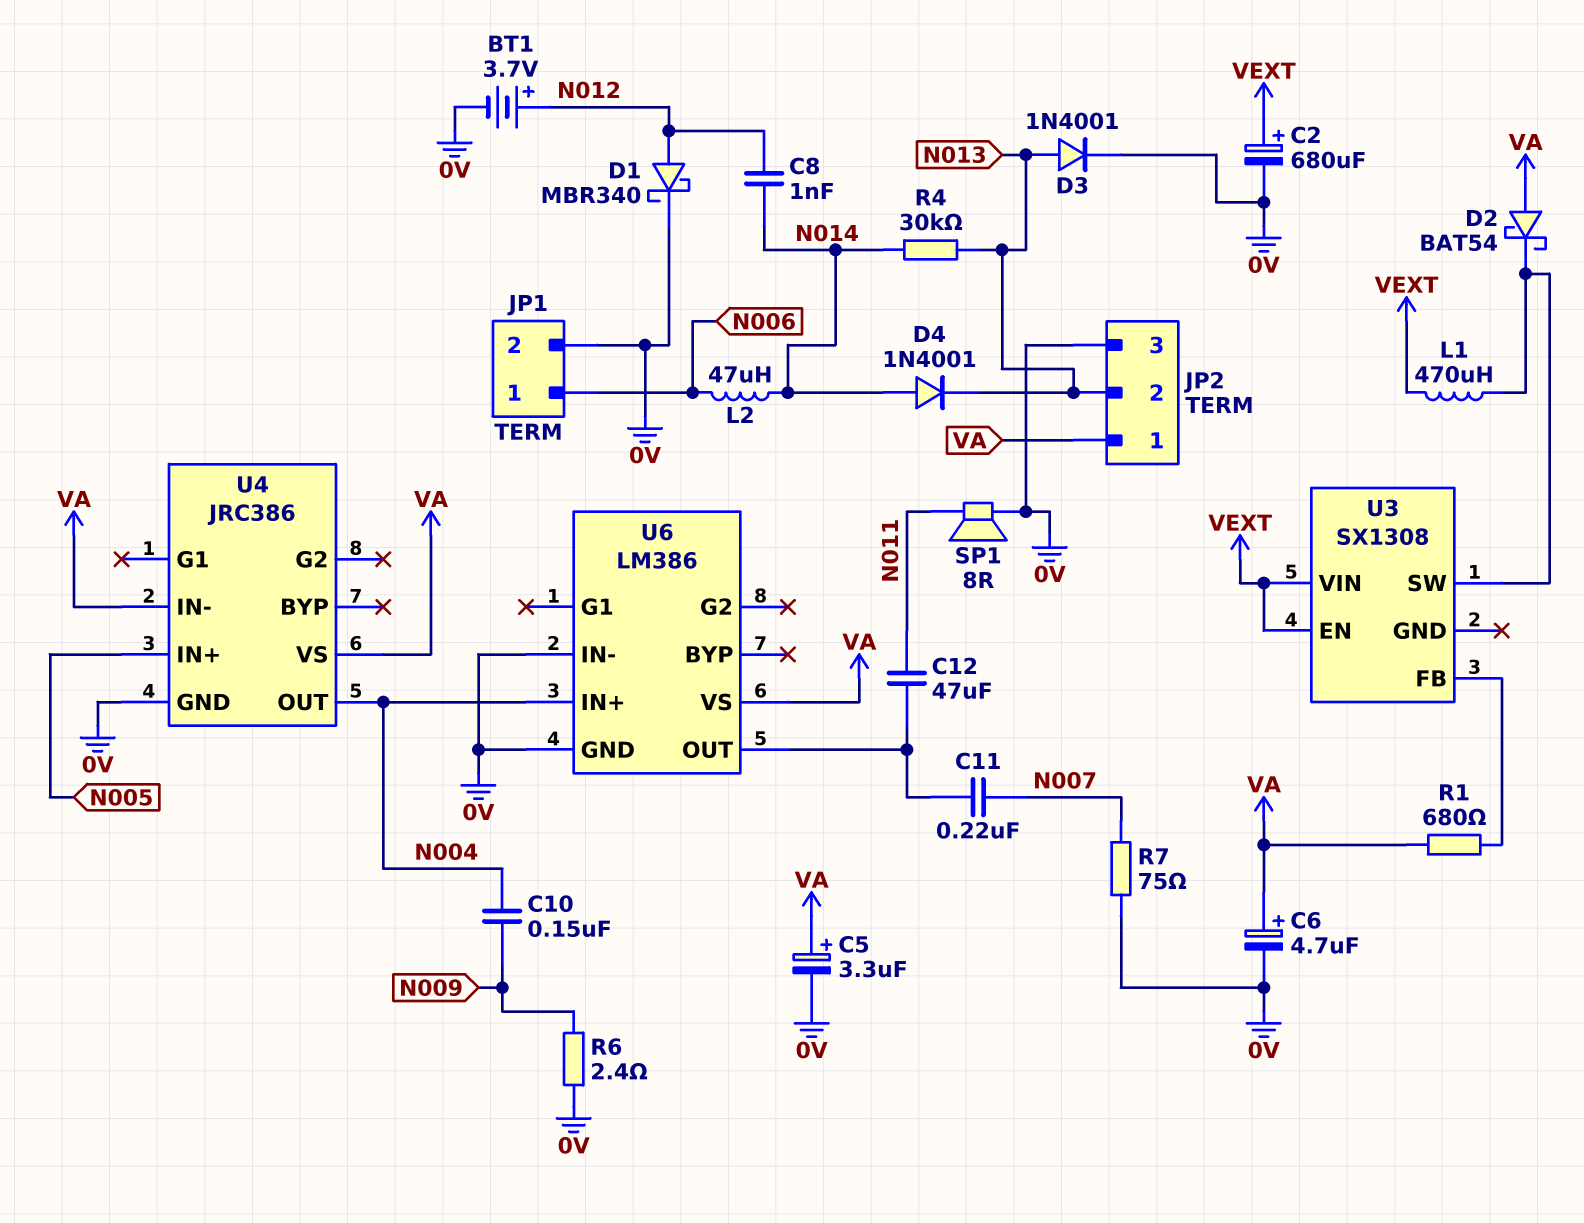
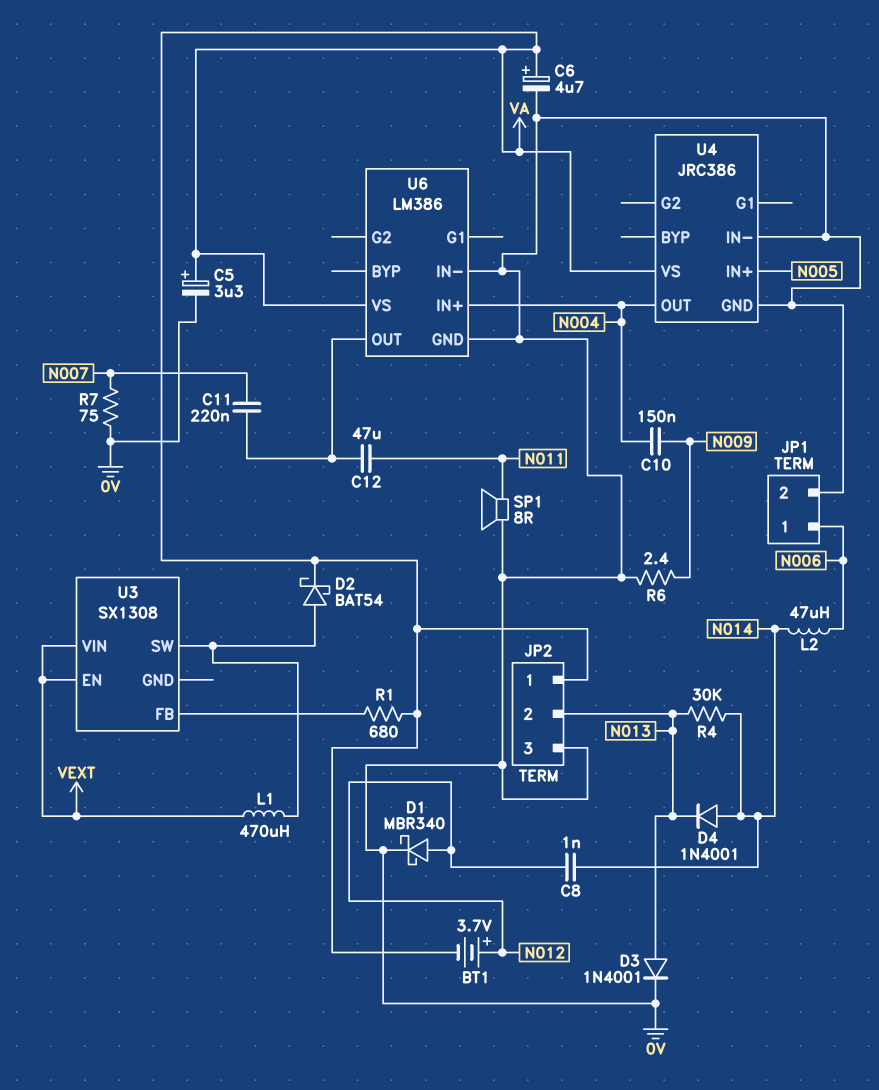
BT1: 3.7V (plus N012, minus 0V) -> 3.7V (plus N012, minus VA)
C2: 680uF (plus VEXT, minus 0V) -> none
D2: schottky BAT54 (A VA, K U3/SW) -> schottky BAT54 (A U3/SW, K VA)
U4 pin IN-: VA -> 0V

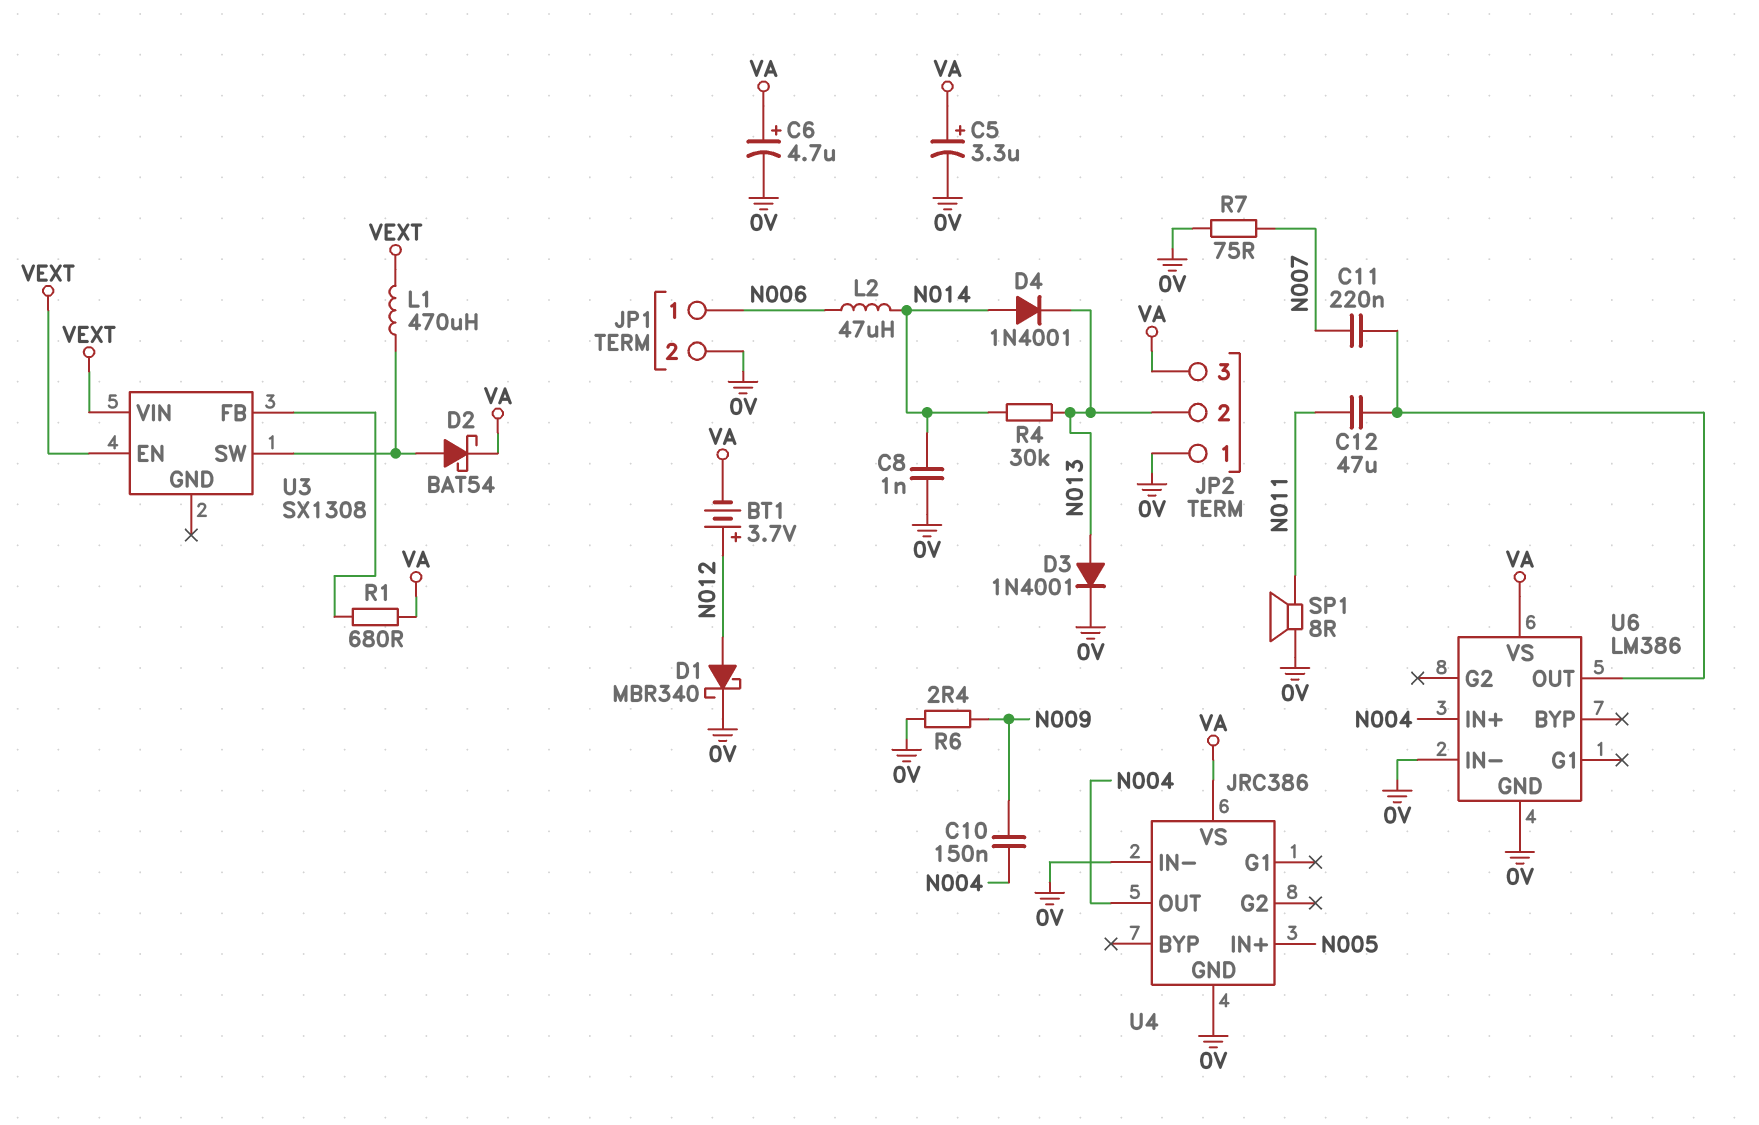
C8: 1nF (N012, N014) -> 1nF (0V, N014)
JP2 pin 1: VA -> 0V
JP2 pin 3: 0V -> VA

